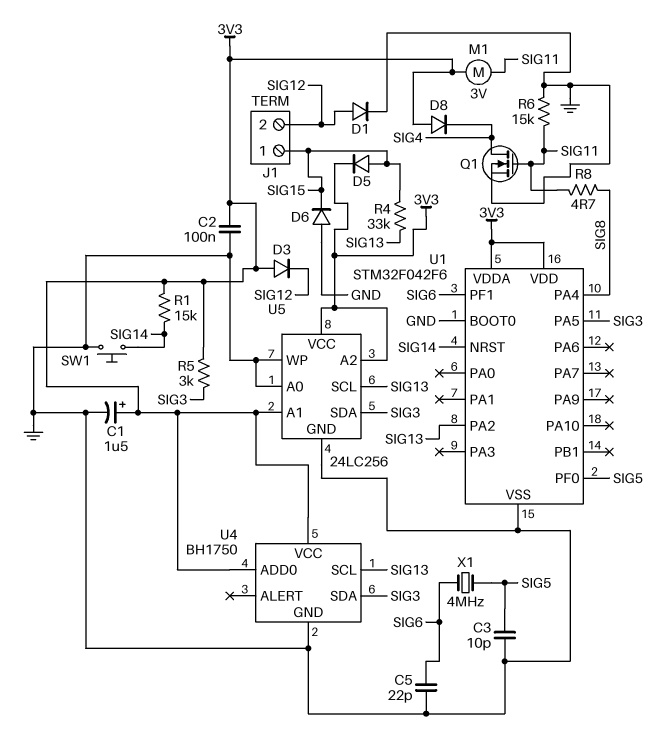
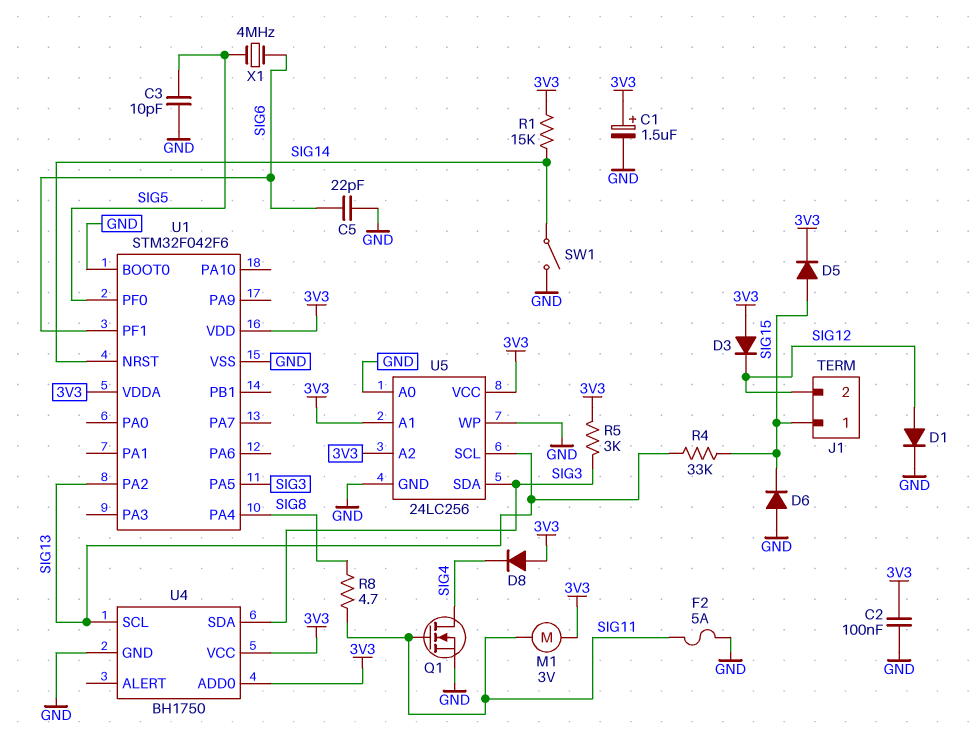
F2: none -> 5A (GND, SIG11)
R6: 15k (GND, SIG11) -> none
SW1: button (GND, SIG14) -> switch (GND, SIG14)

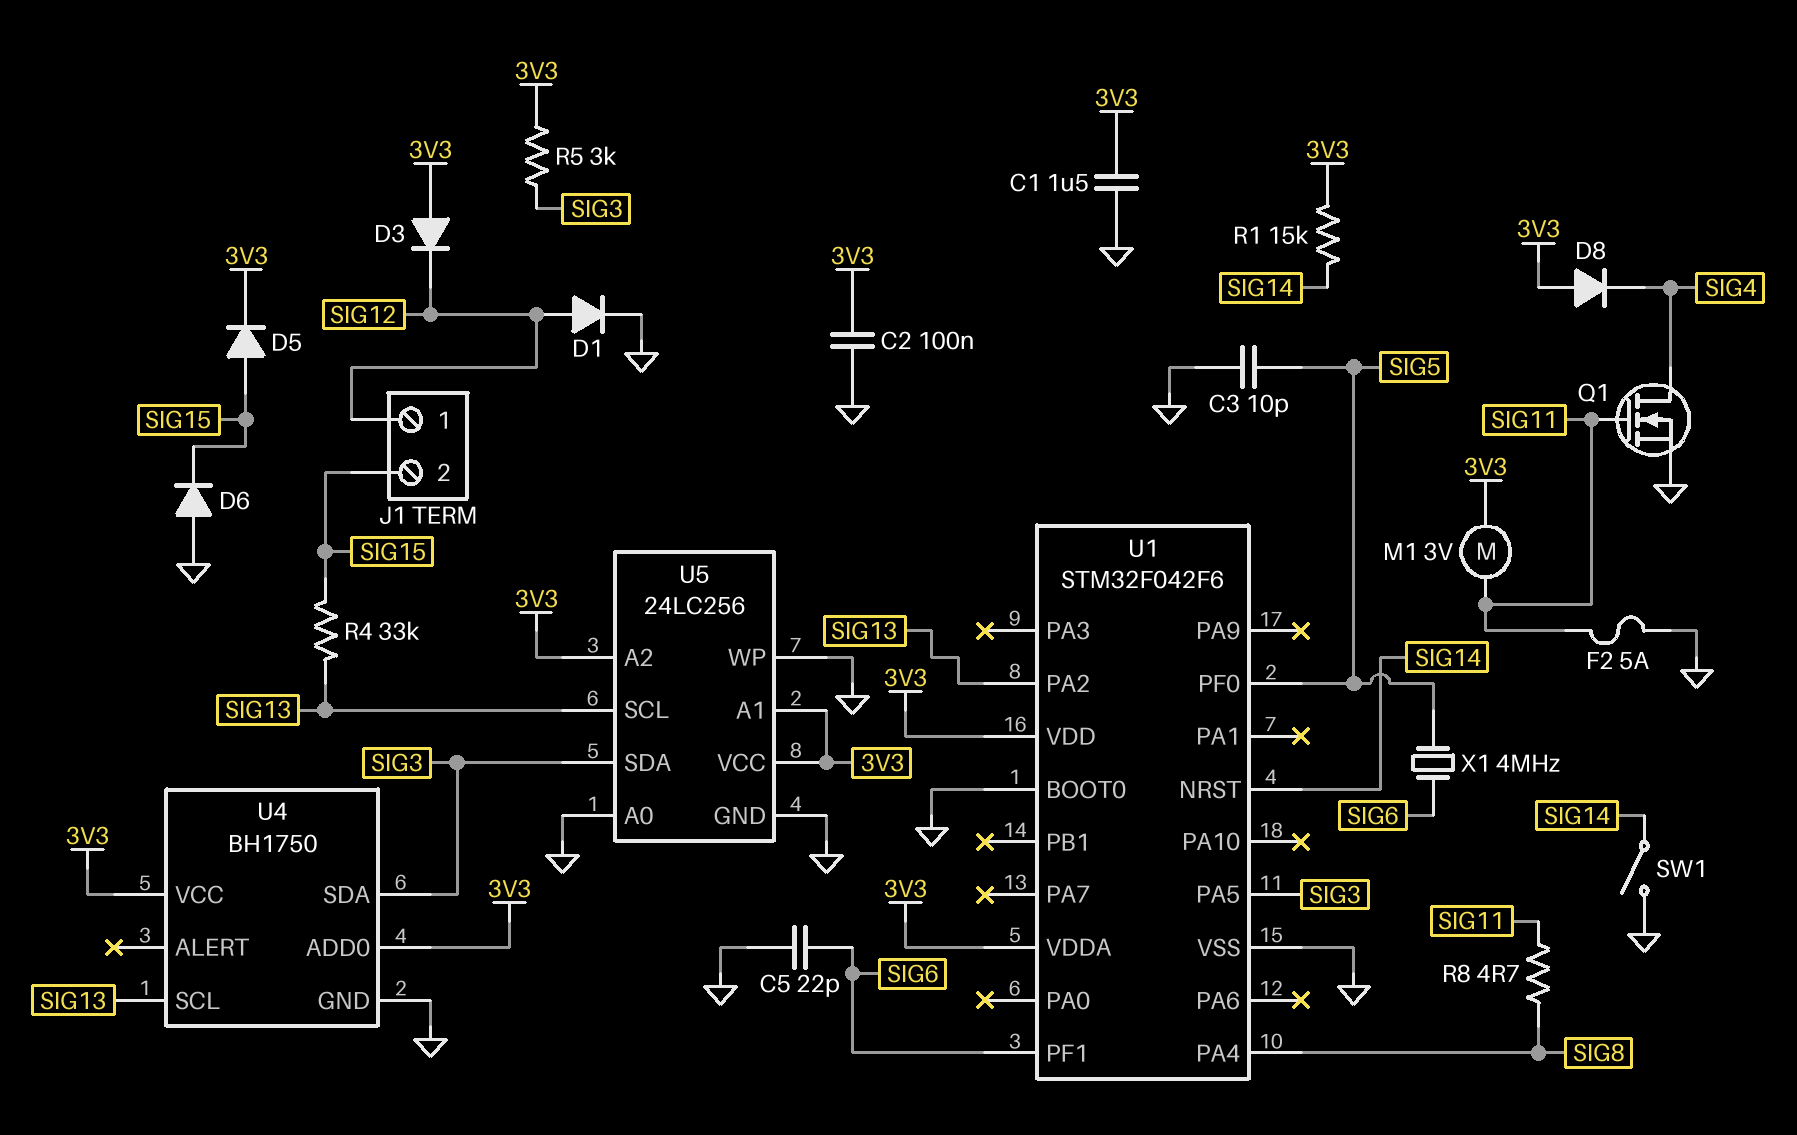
C1: 1.5uF (plus 3V3, minus GND) -> 1.5uF (3V3, GND)
J1 pin 1: SIG15 -> SIG12
J1 pin 2: SIG12 -> SIG15

